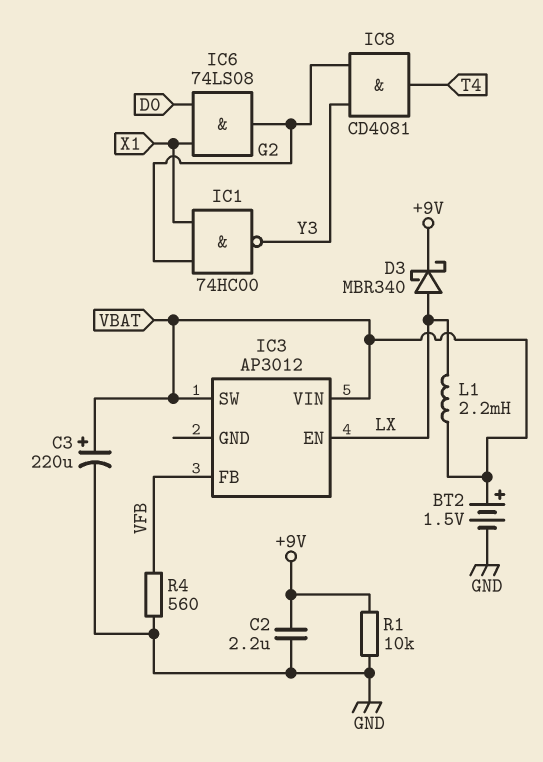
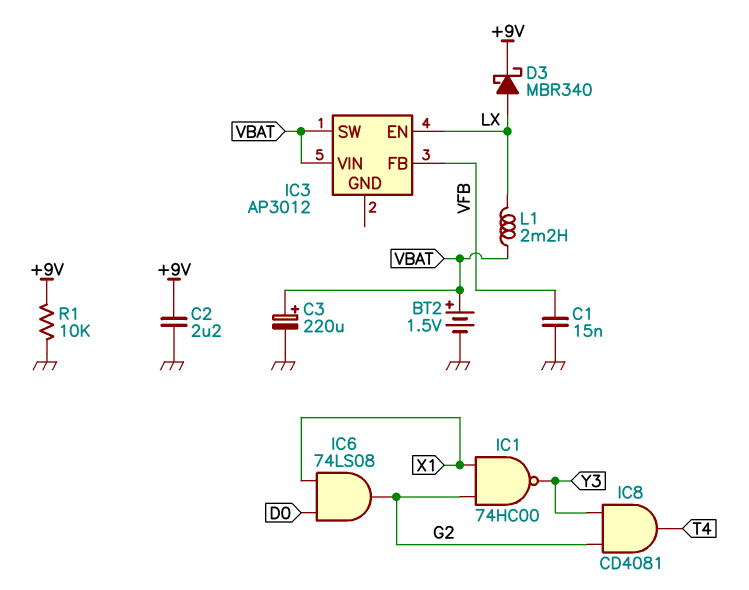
C1: none -> 15nF (GND, VFB)
R4: 560 (GND, VFB) -> none

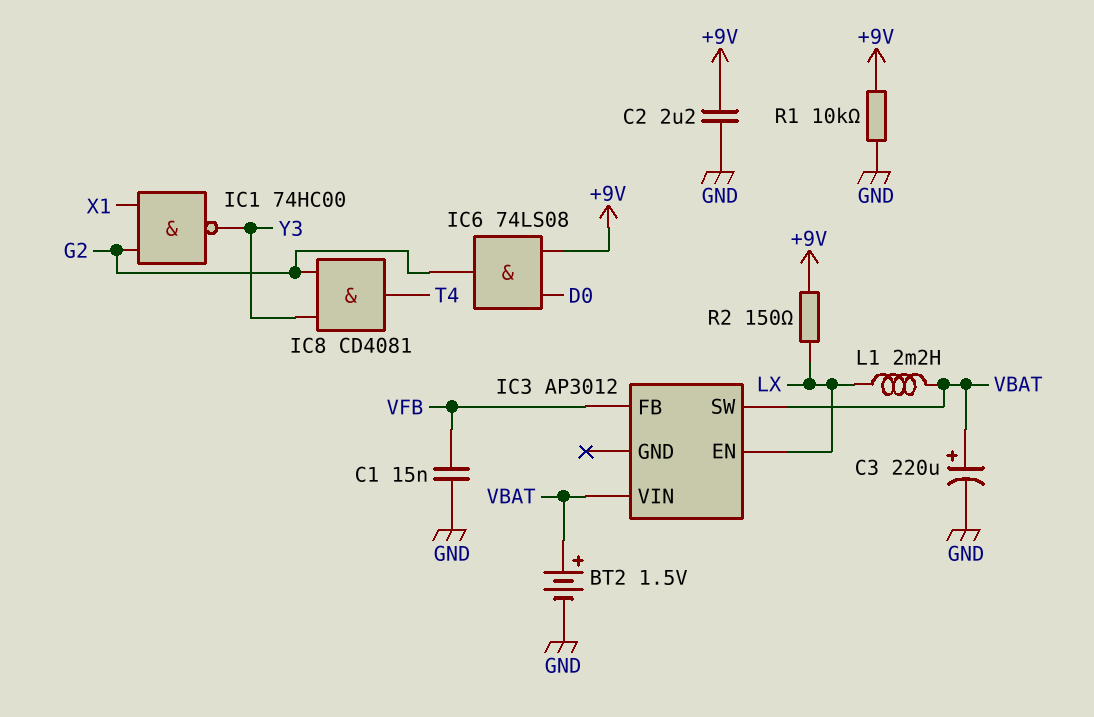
D3: schottky MBR340 (A LX, K +9V) -> none
IC6: AND 74LS08 (in D0, in X1, out G2) -> AND 74LS08 (in +9V, in D0, out G2)
R2: none -> 150 (+9V, LX)

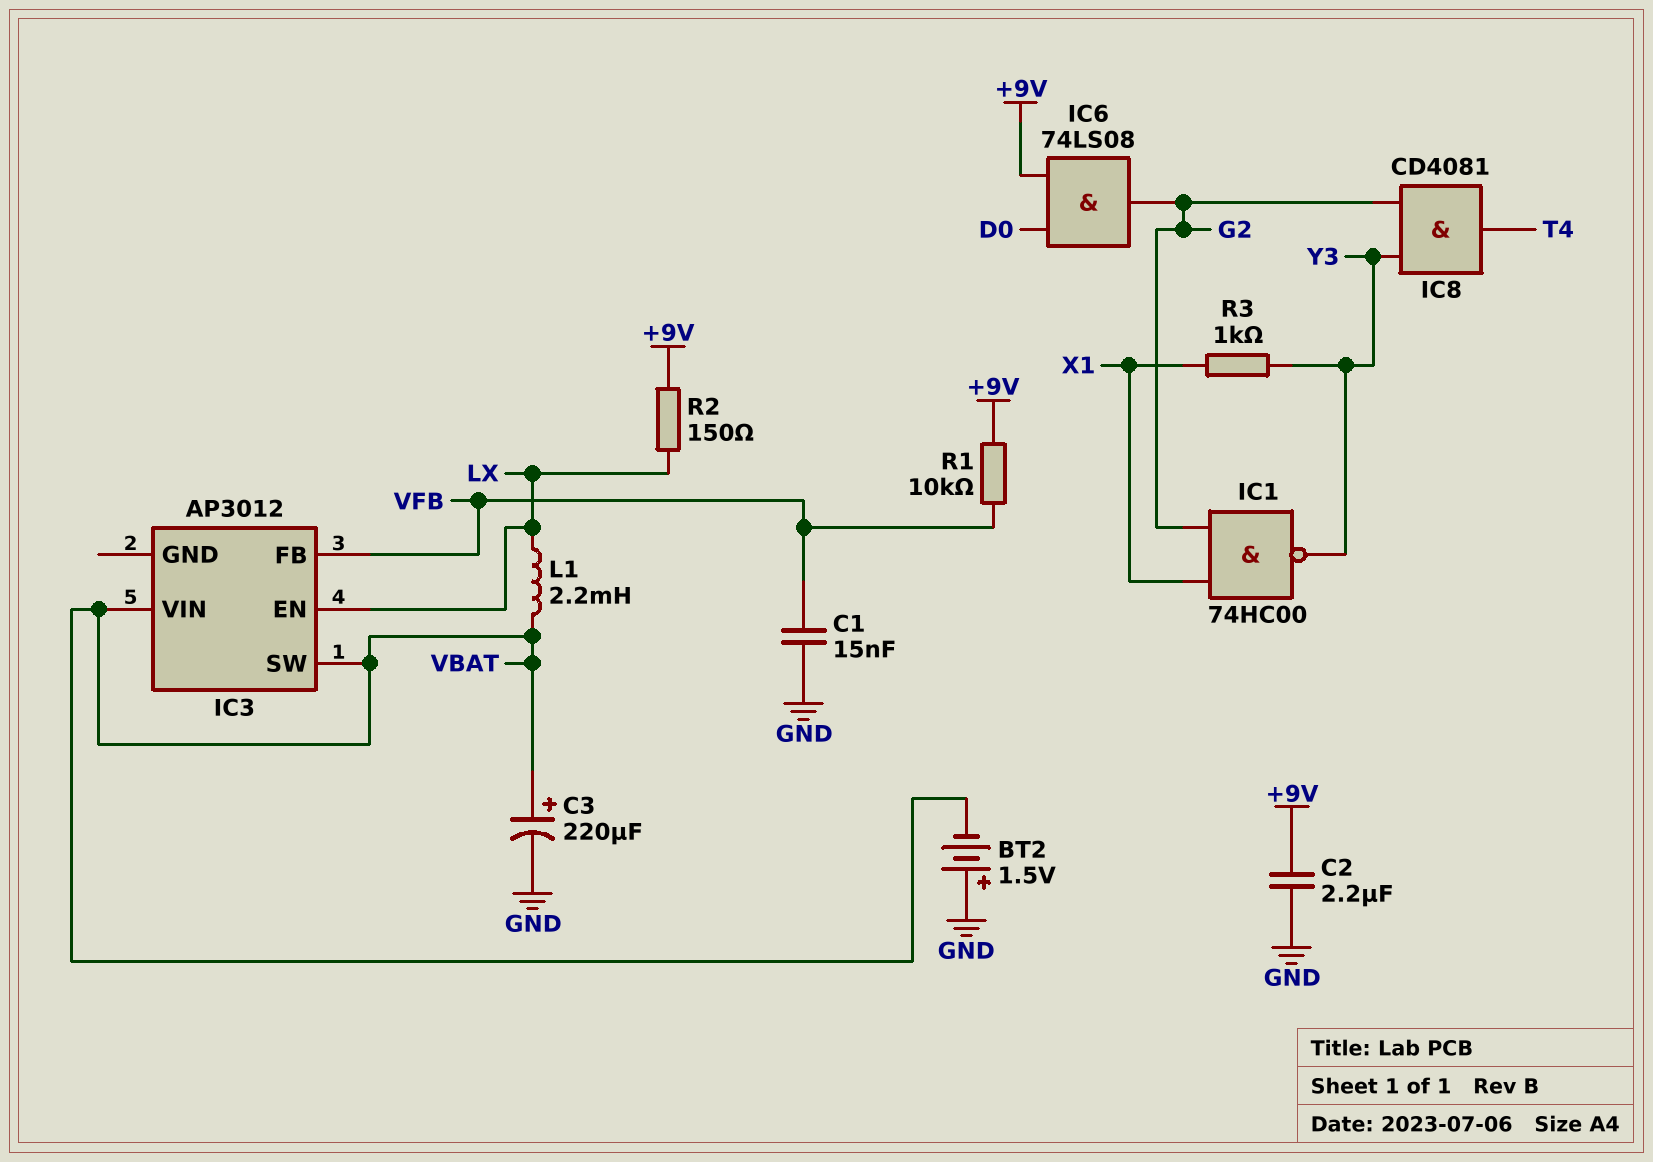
BT2: 1.5V (plus VBAT, minus GND) -> 1.5V (plus GND, minus VBAT)
R1: 10k (+9V, GND) -> 10k (+9V, VFB)
R3: none -> 1k (X1, Y3)

